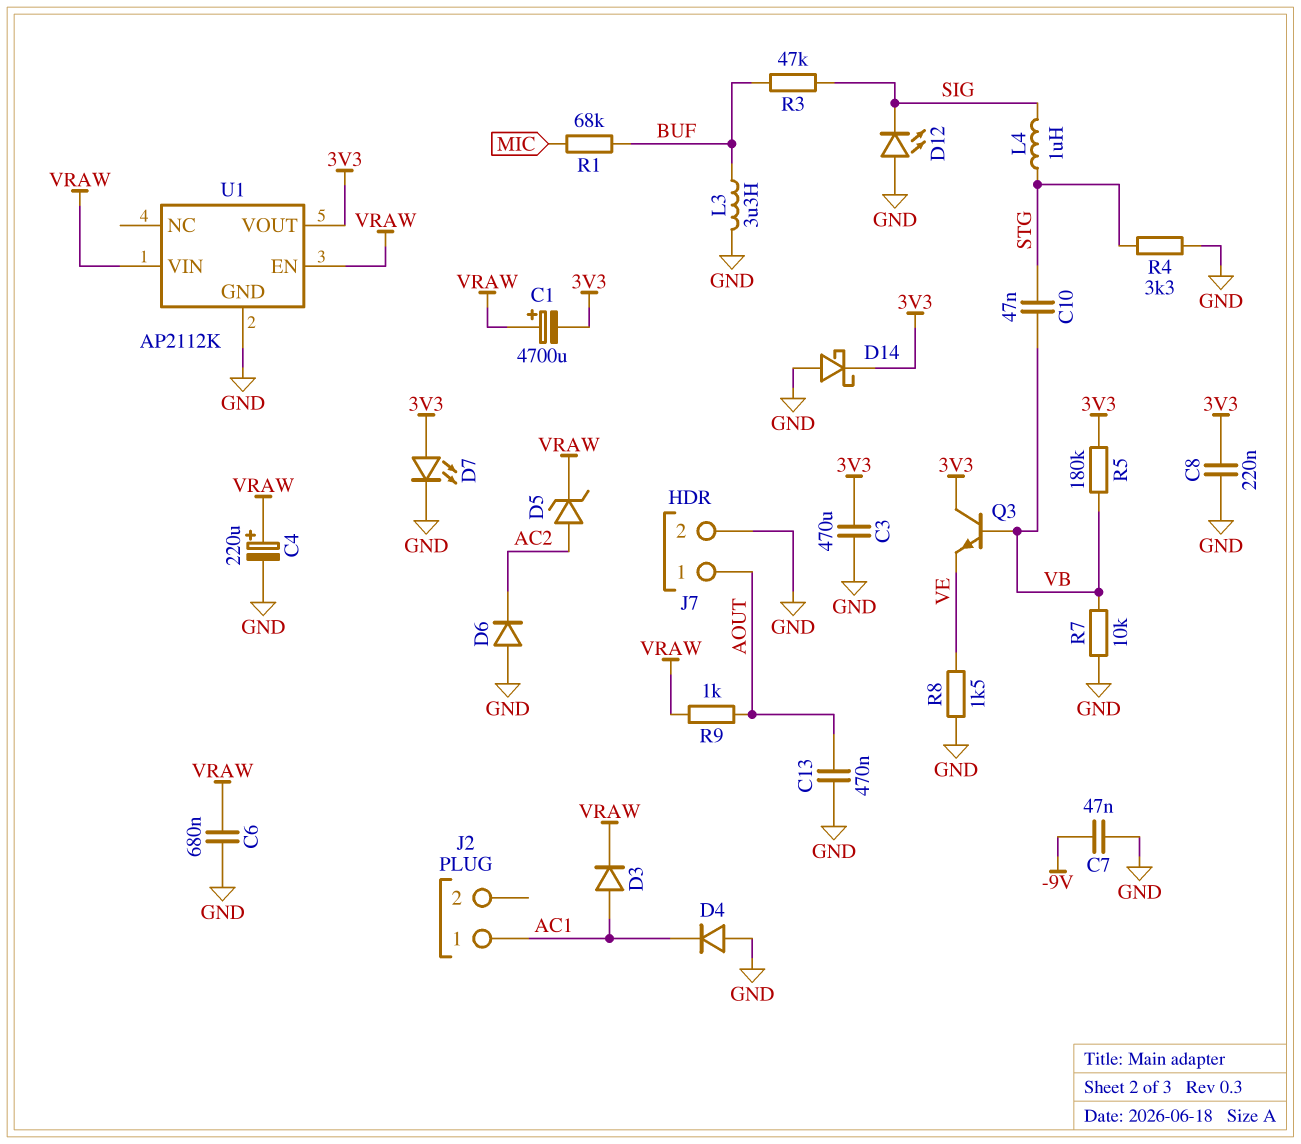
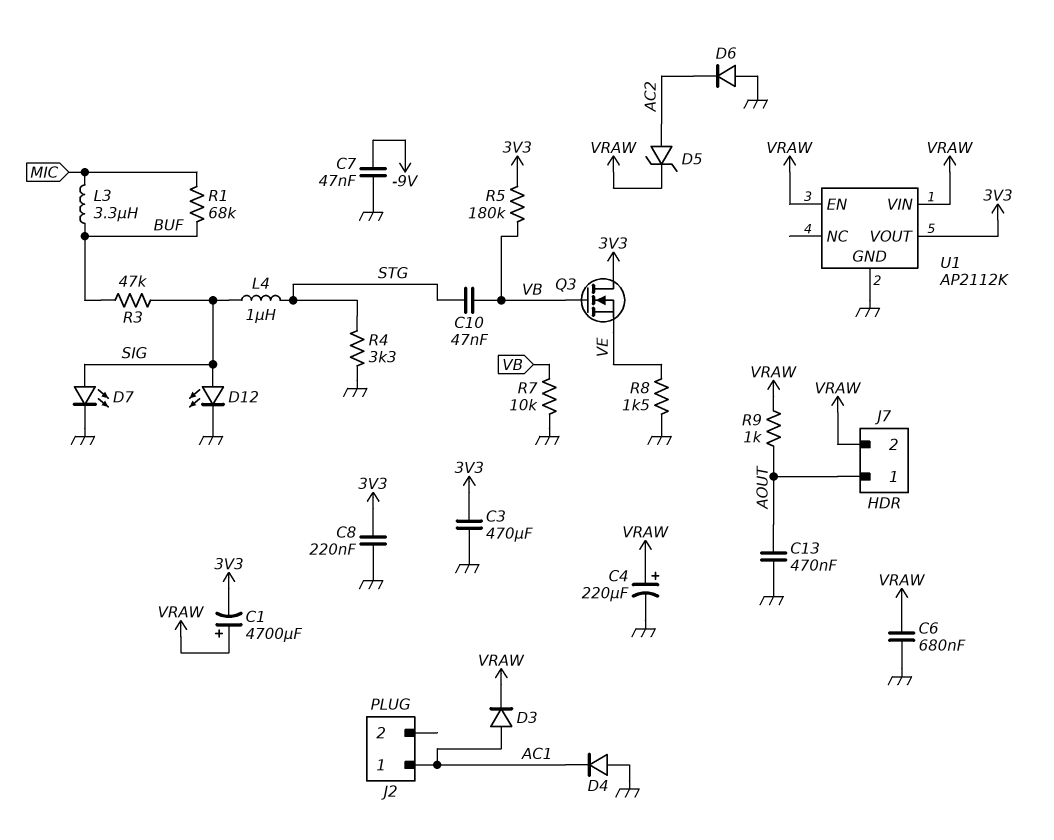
D7: LED (A 3V3, K GND) -> LED (A SIG, K GND)
D12: LED (A GND, K SIG) -> LED (A SIG, K GND)
D14: schottky (A GND, K 3V3) -> none
J7 pin 2: GND -> VRAW
L3: 3.3uH (BUF, GND) -> 3.3uH (BUF, MIC)
Q3: NPN (B VB, C 3V3, E VE) -> NMOS (G VB, D 3V3, S VE)

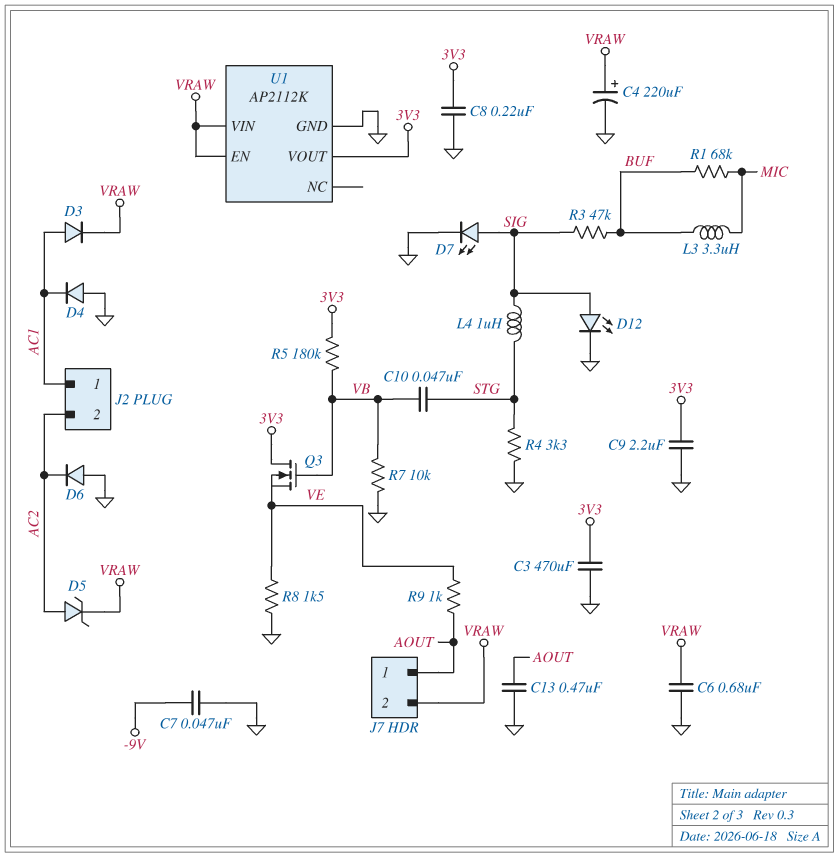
C1: 4700uF (plus VRAW, minus 3V3) -> none
C9: none -> 2.2uF (3V3, GND)
J2 pin 2: none -> AC2
R9: 1k (AOUT, VRAW) -> 1k (AOUT, VE)

